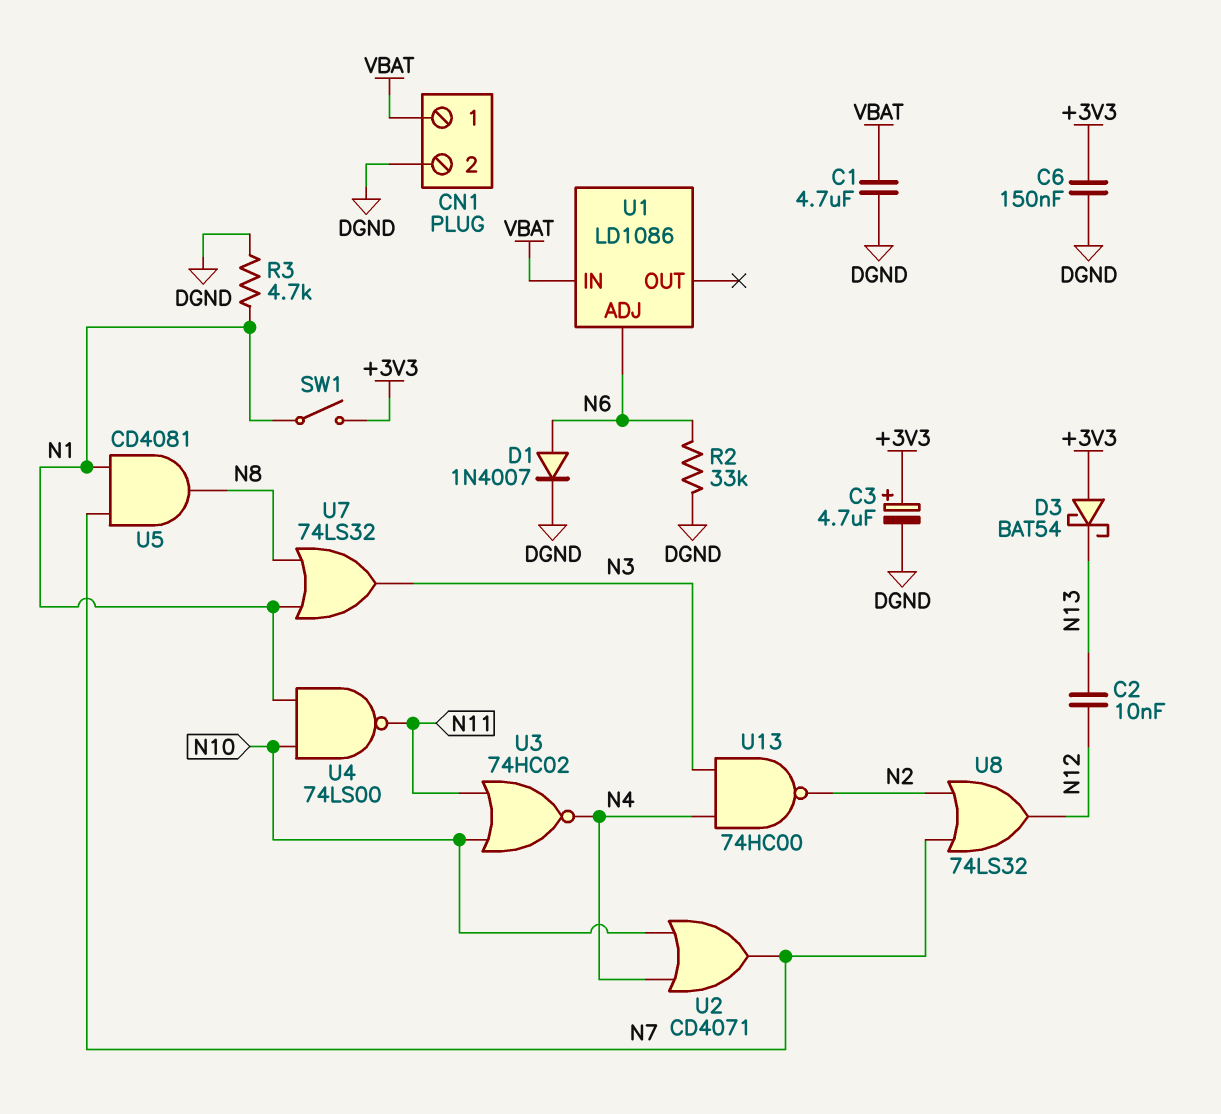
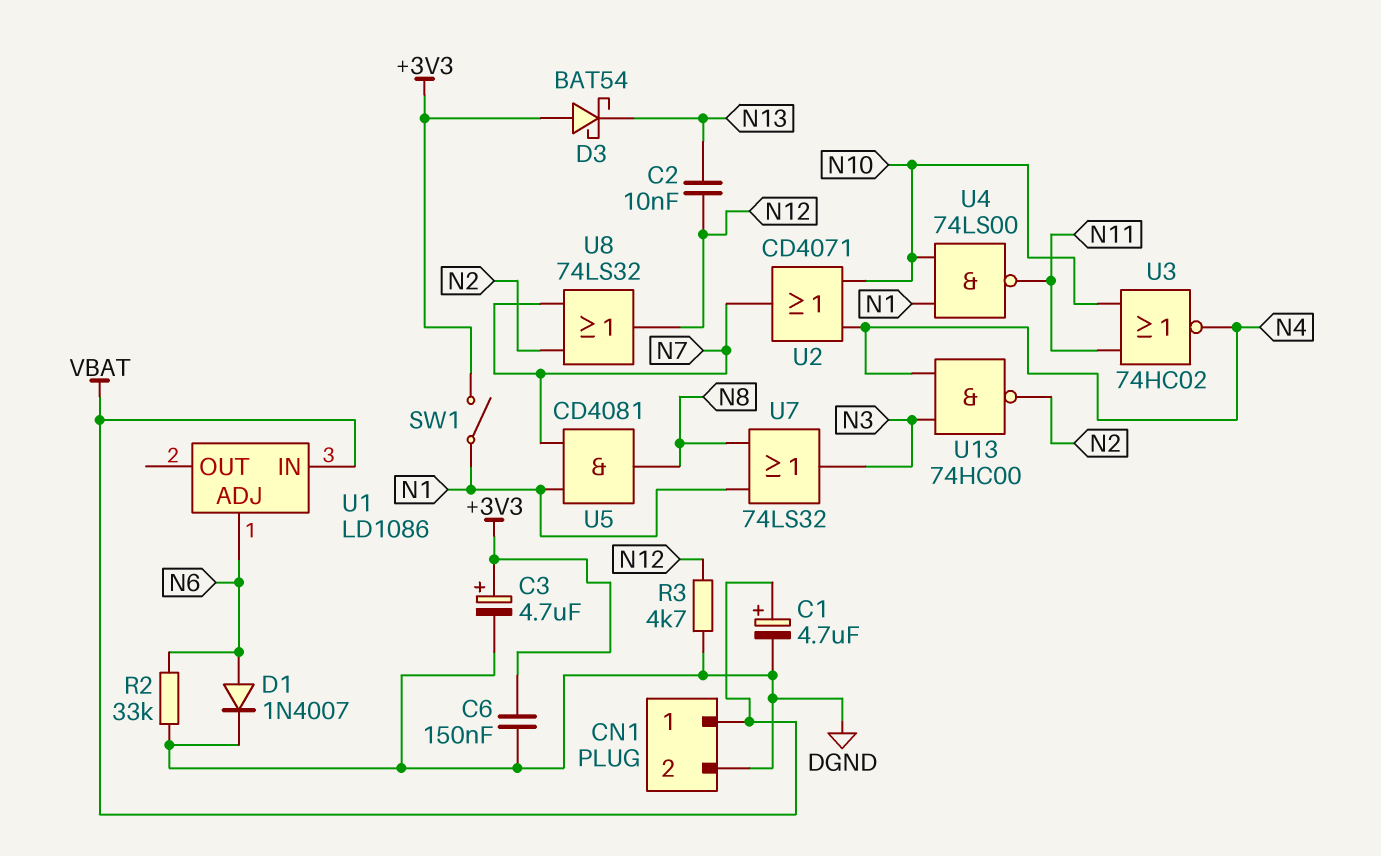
C1: 4.7uF (DGND, VBAT) -> 4.7uF (plus VBAT, minus DGND)
R3: 4.7k (DGND, N1) -> 4.7k (DGND, N12)

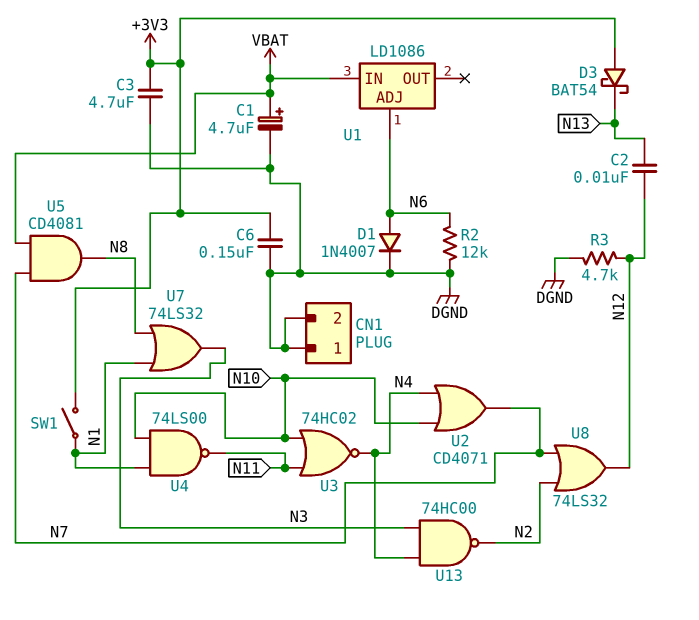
C3: 4.7uF (plus +3V3, minus DGND) -> 4.7uF (+3V3, DGND)
CN1 pin 1: VBAT -> DGND
R2: 33k (DGND, N6) -> 12k (DGND, N6)
U5: AND CD4081 (in N1, in N7, out N8) -> AND CD4081 (in N7, in VBAT, out N8)

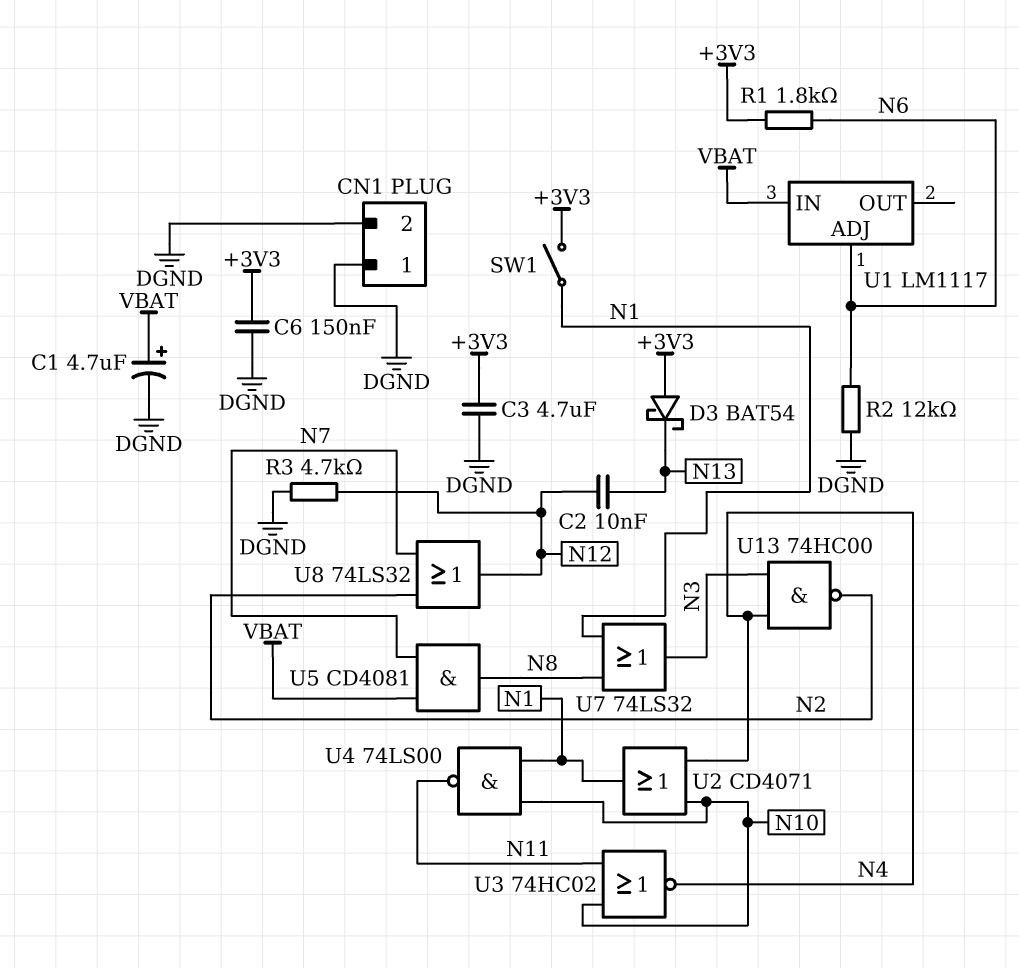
D1: diode 1N4007 (A N6, K DGND) -> none
R1: none -> 1.8k (+3V3, N6)
U1: LD1086 -> LM1117
U2: OR CD4071 (in N4, in N10, out N7) -> OR CD4071 (in N4, in N10, out N1)

